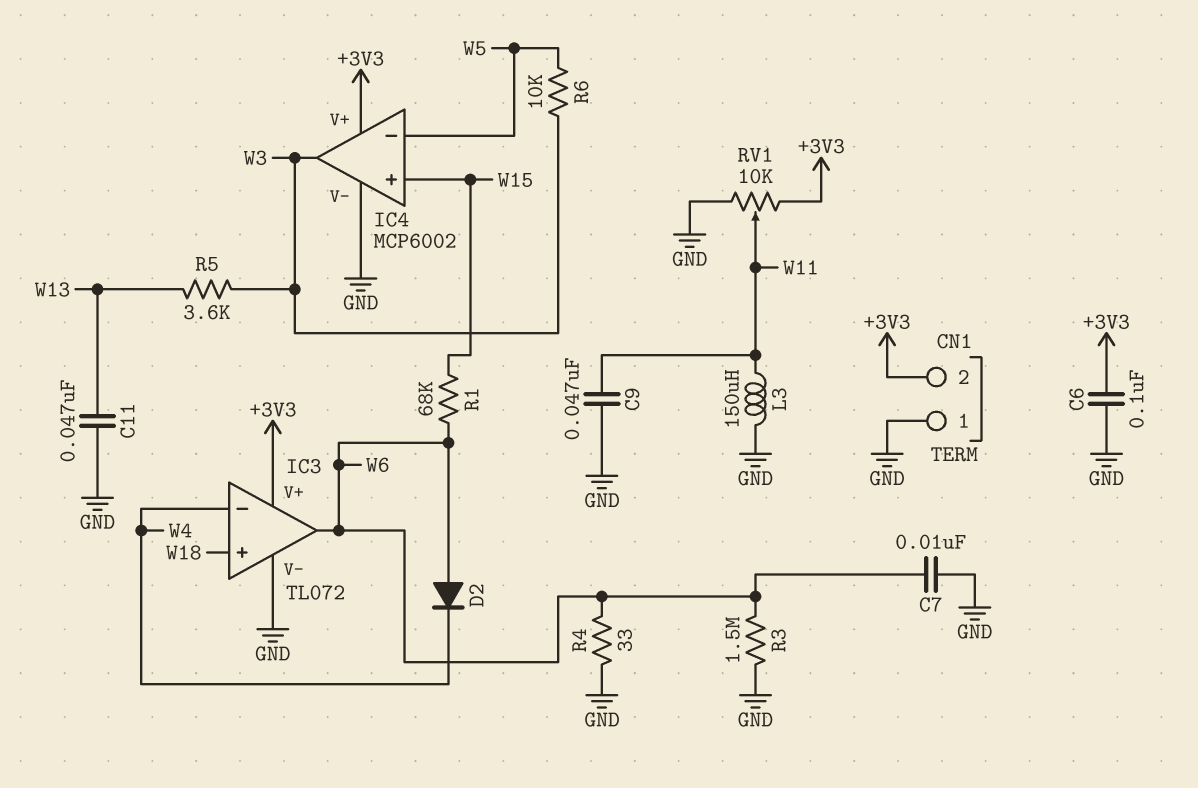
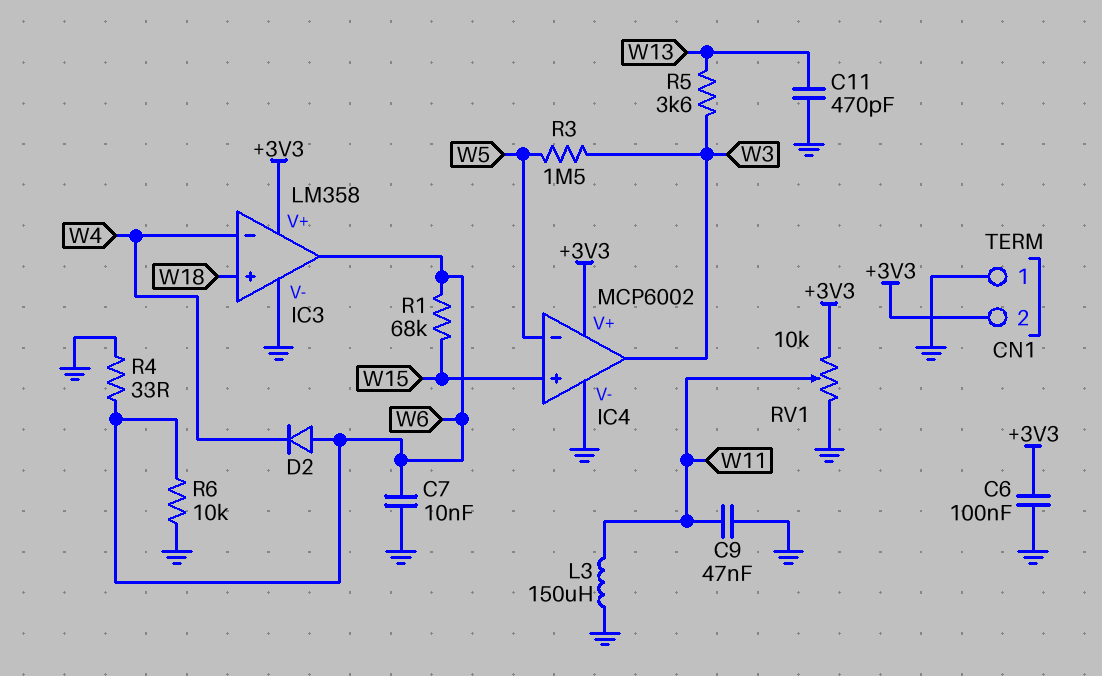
C11: 47nF (GND, W13) -> 470pF (GND, W13)
IC3: TL072 -> LM358
R3: 1.5M (GND, W6) -> 1.5M (W3, W5)
R6: 10k (W3, W5) -> 10k (GND, W6)

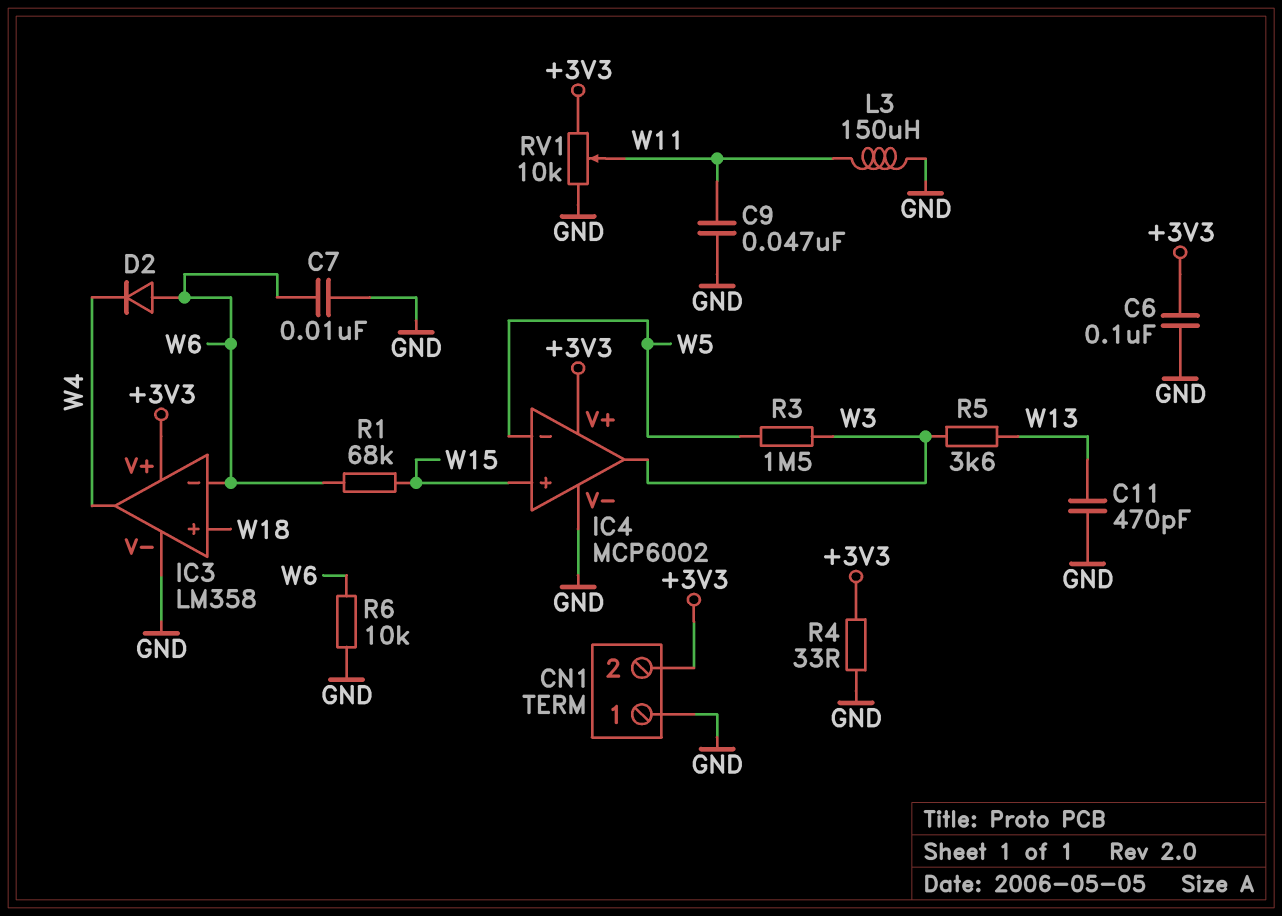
IC3 pin in-: W4 -> W6
IC3 pin out: W6 -> W4
R4: 33 (GND, W6) -> 33 (+3V3, GND)

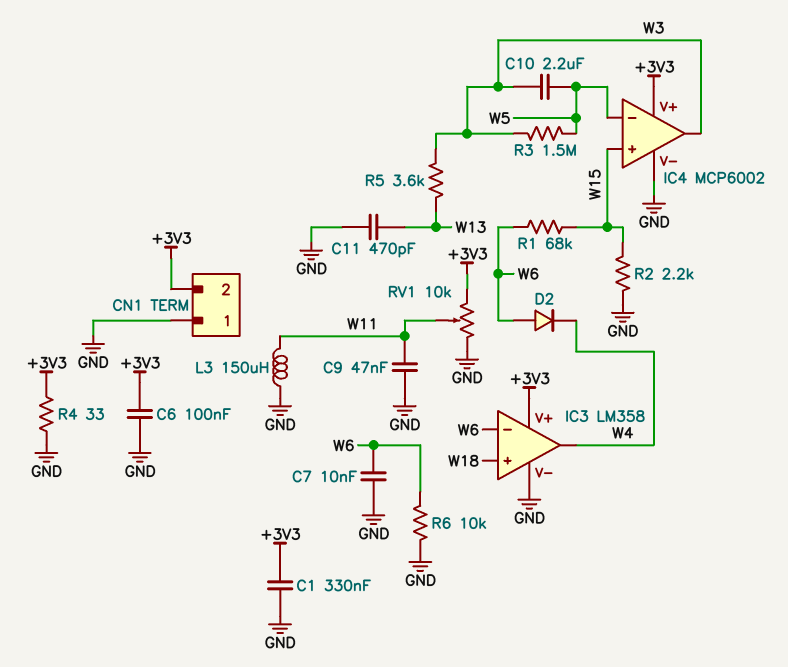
C1: none -> 330nF (+3V3, GND)
C10: none -> 2.2uF (W3, W5)
R2: none -> 2.2k (GND, W15)

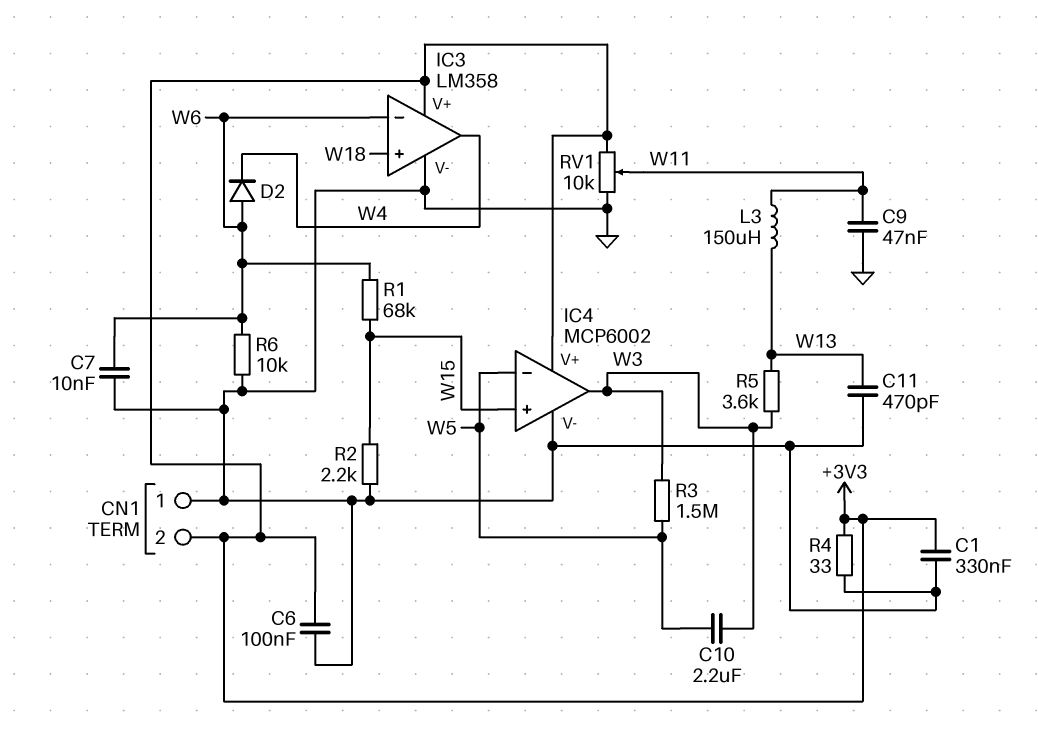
L3: 150uH (GND, W11) -> 150uH (W11, W13)

